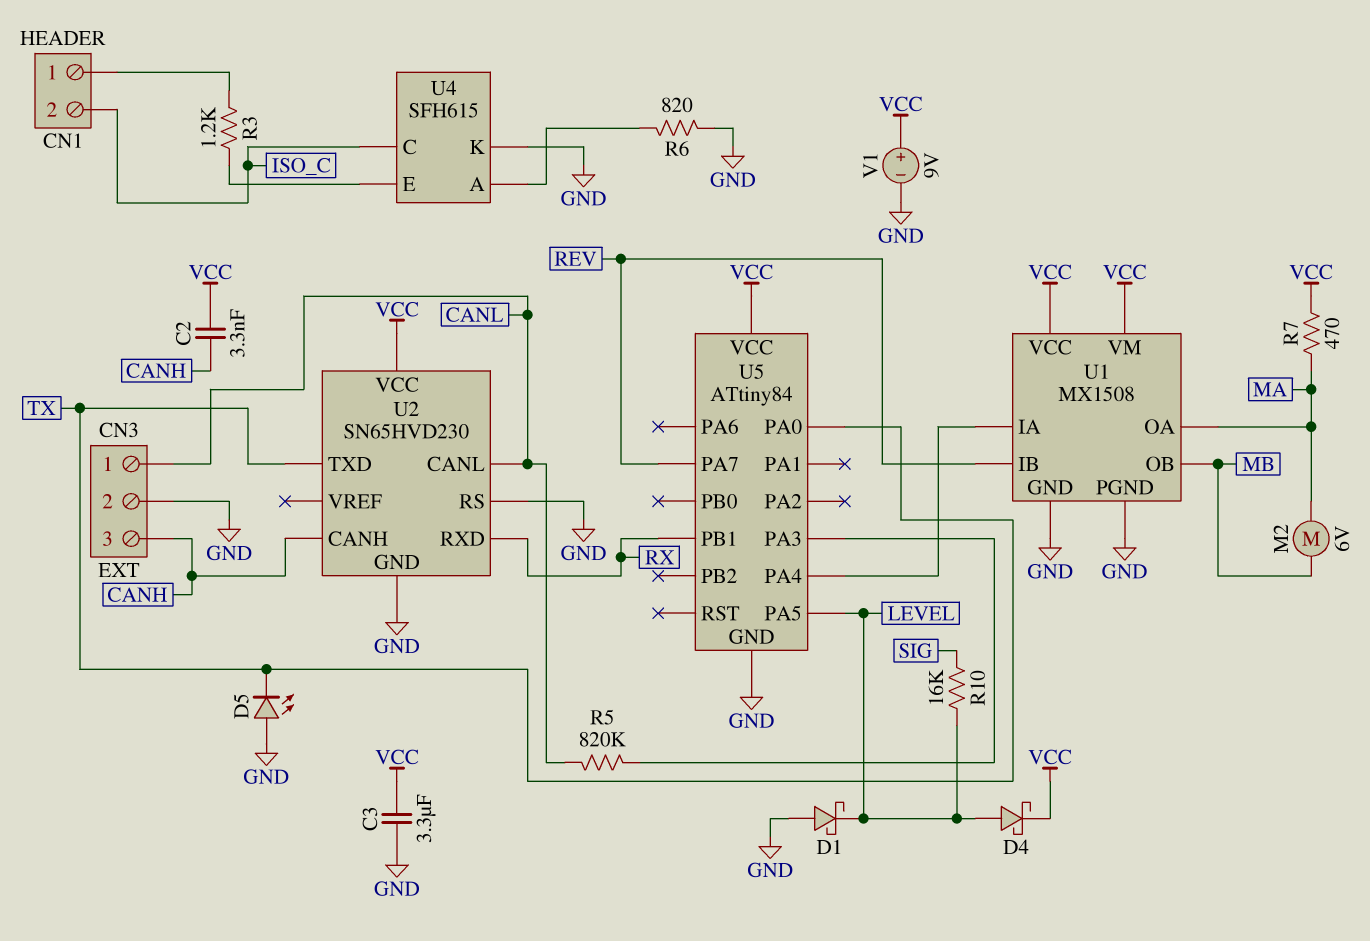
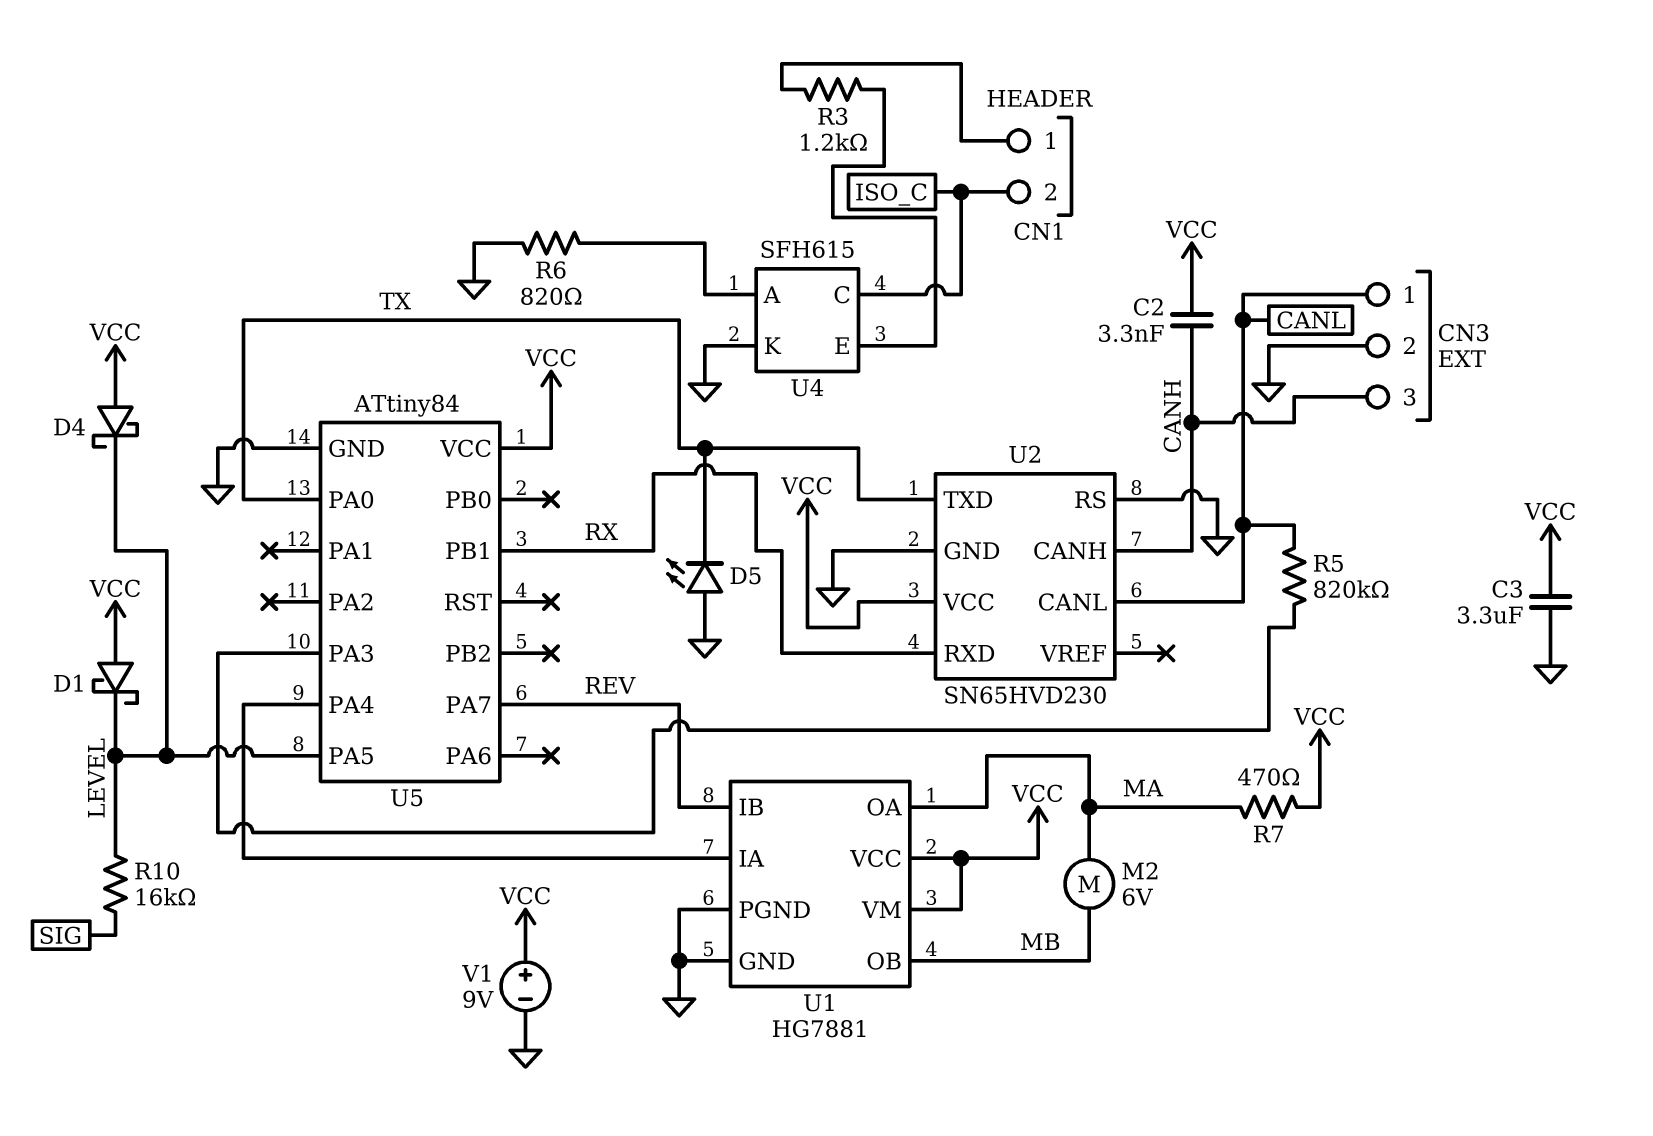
D1: schottky (A GND, K LEVEL) -> schottky (A VCC, K LEVEL)
D4: schottky (A LEVEL, K VCC) -> schottky (A VCC, K LEVEL)
U1: MX1508 -> HG7881

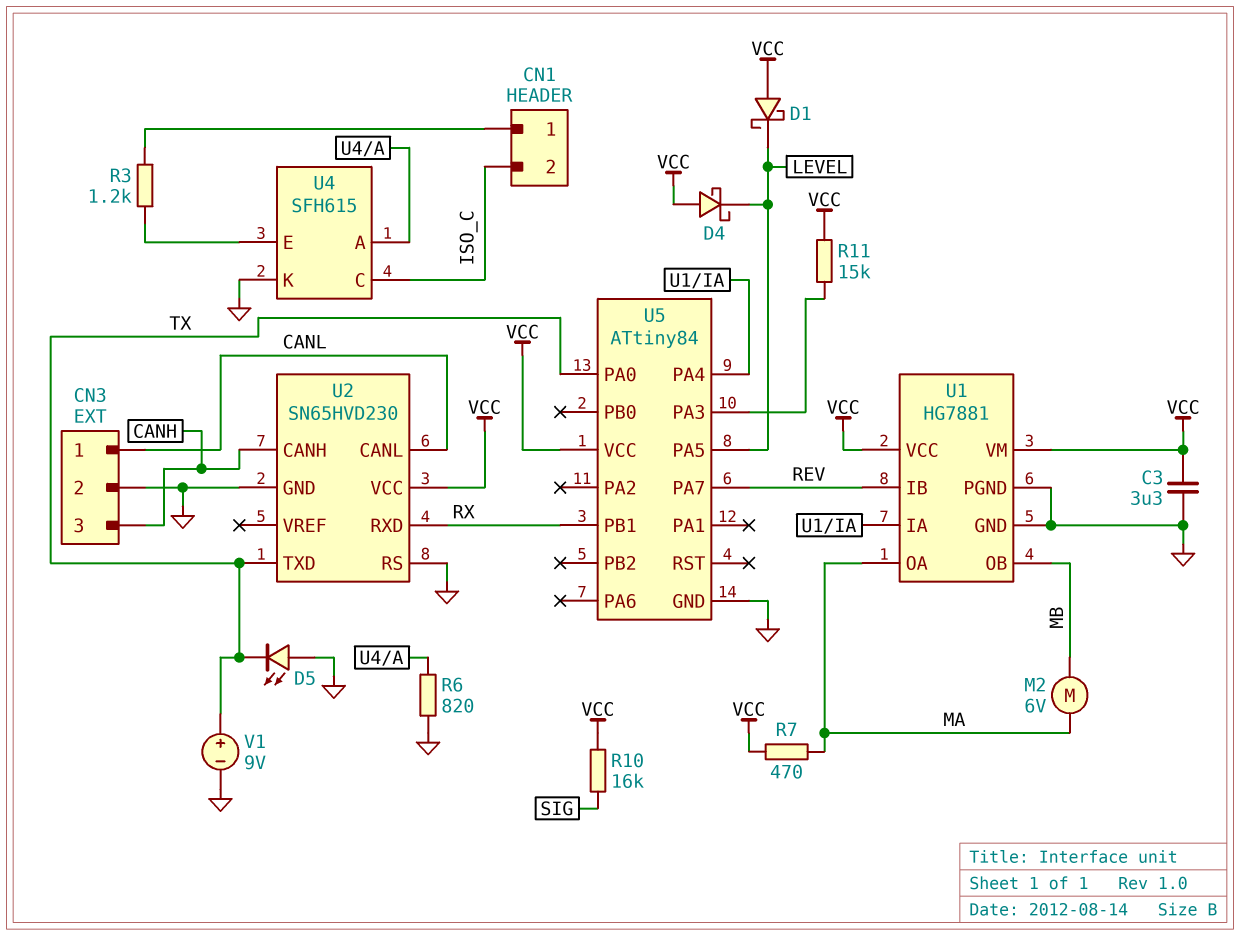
C2: 3.3nF (CANH, VCC) -> none
R5: 820k (CANL, U5/PA3) -> none
R10: 16k (LEVEL, SIG) -> 16k (SIG, VCC)
R11: none -> 15k (U5/PA3, VCC)
V1: 9V (plus VCC, minus GND) -> 9V (plus TX, minus GND)

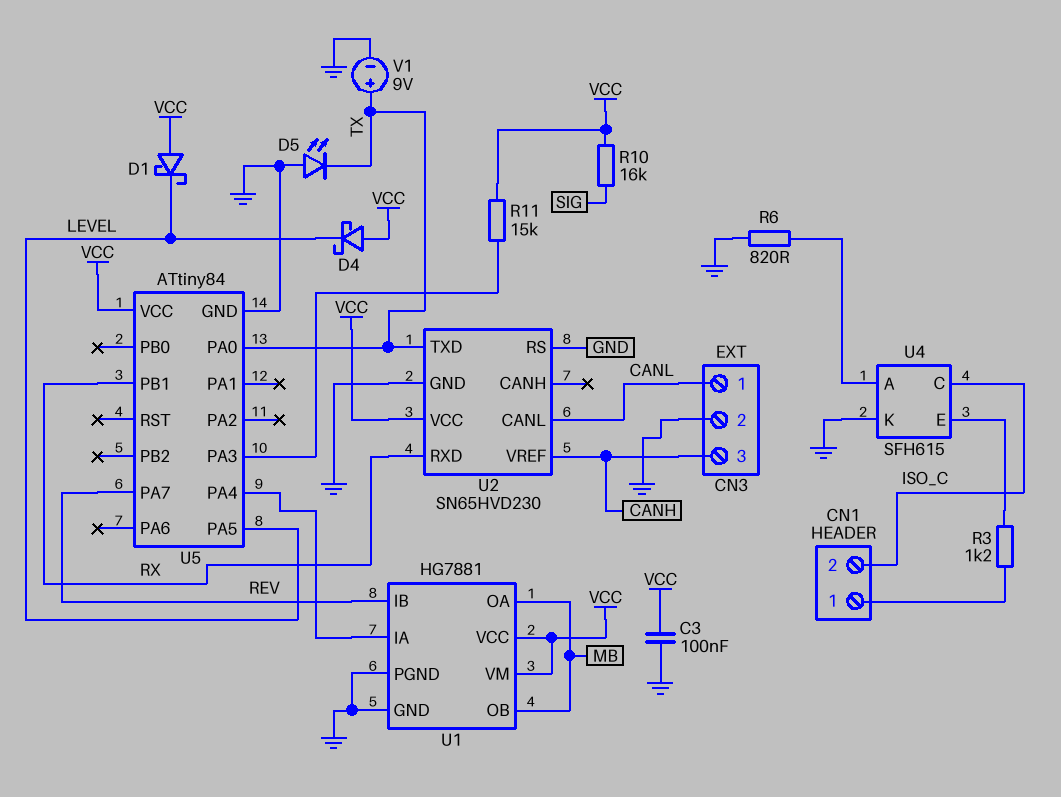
C3: 3.3uF (GND, VCC) -> 100nF (GND, VCC)
M2: motor 6V (MA, MB) -> none
R7: 470 (MA, VCC) -> none
U1 pin OA: MA -> MB
U2 pin CANH: CANH -> none
U2 pin VREF: none -> CANH

